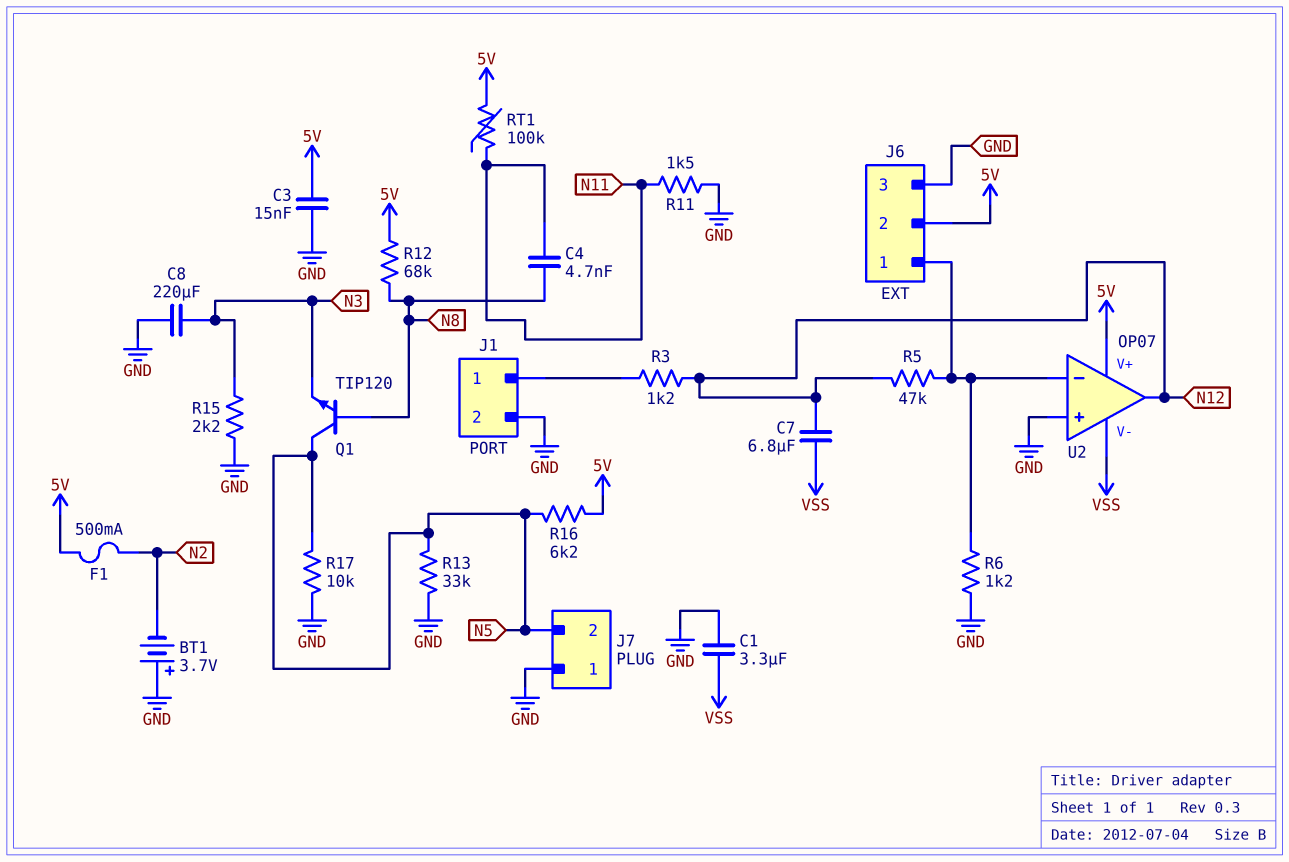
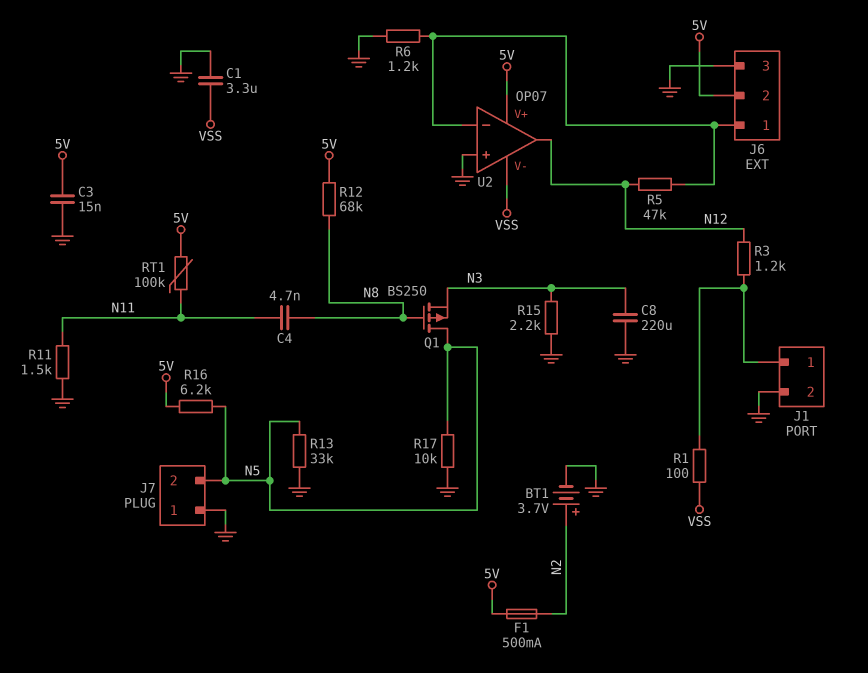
BT1: 3.7V (plus GND, minus N2) -> 3.7V (plus N2, minus GND)
C7: 6.8uF (N12, VSS) -> none
Q1: NPN TIP120 (B N8, C N5, E N3) -> PMOS BS250 (G N8, D N5, S N3)
R1: none -> 100 (J1/1, VSS)

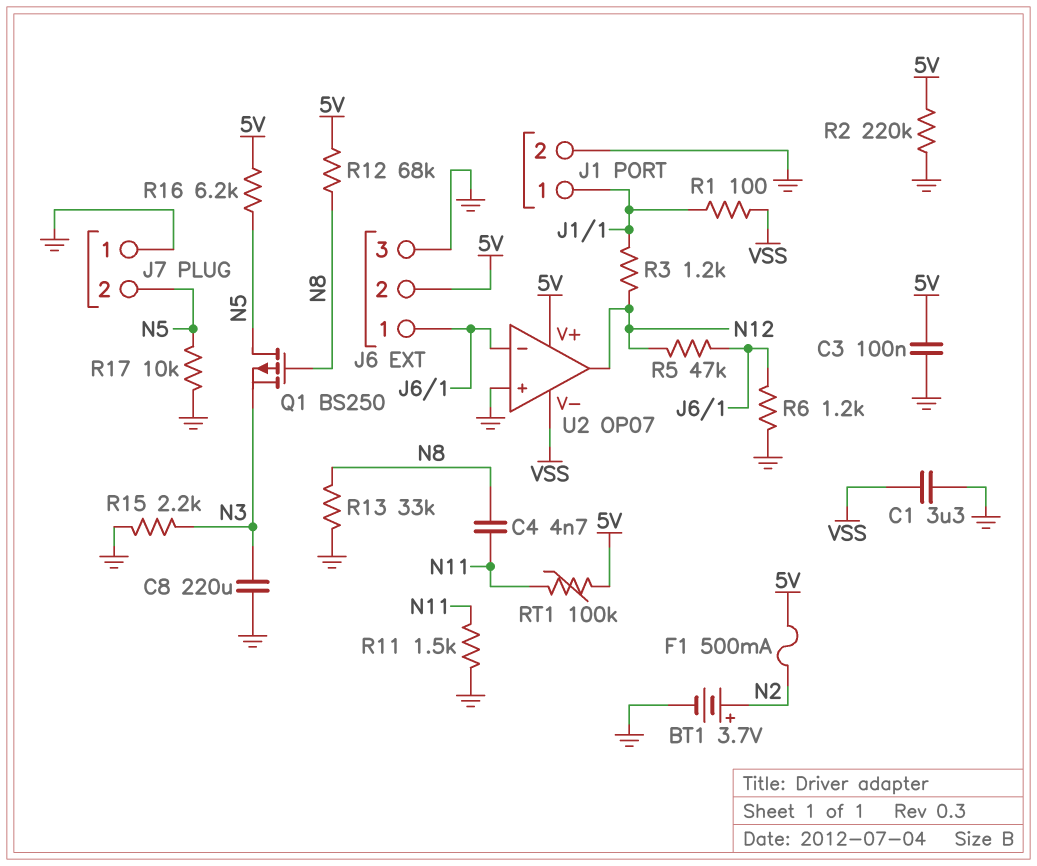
C3: 15nF (5V, GND) -> 100nF (5V, GND)
R2: none -> 220k (5V, GND)
R13: 33k (GND, N5) -> 33k (GND, N8)

